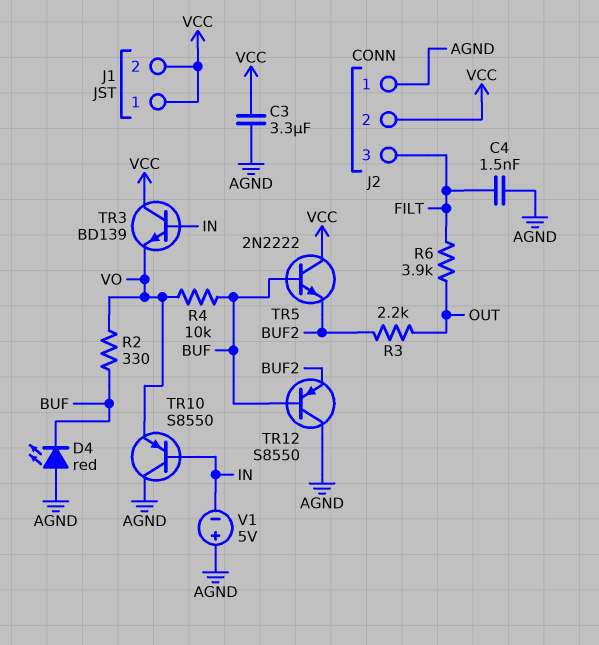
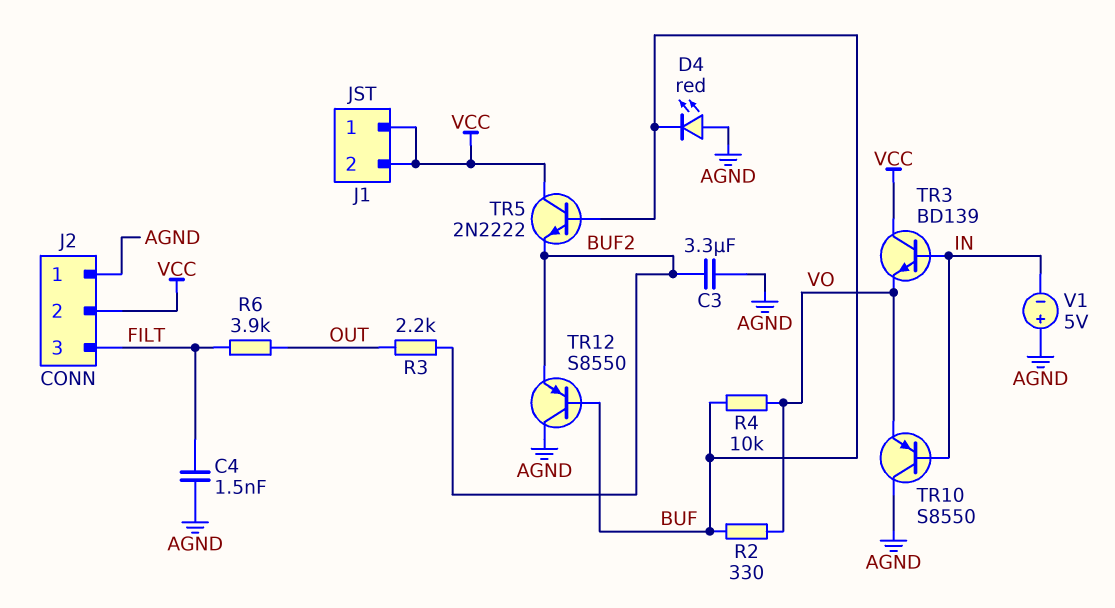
C3: 3.3uF (AGND, VCC) -> 3.3uF (AGND, BUF2)

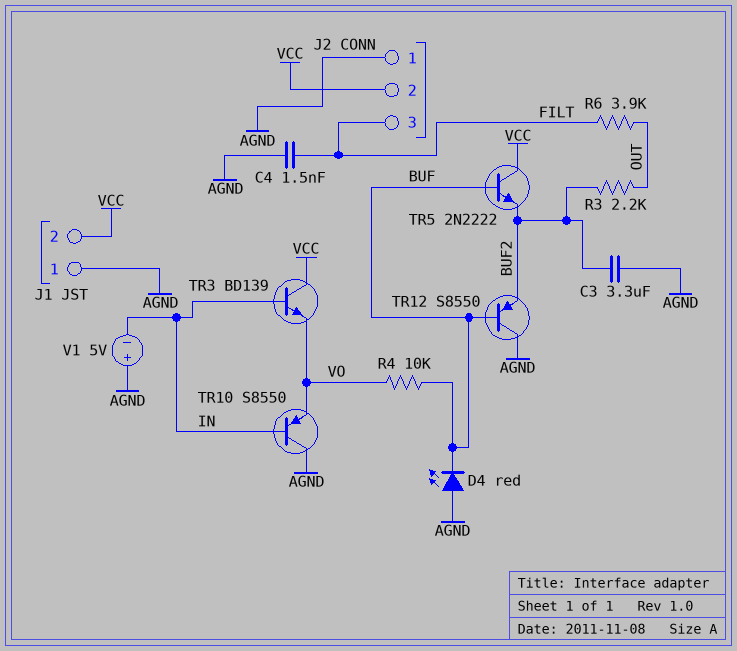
J1 pin 1: VCC -> AGND
R2: 330 (BUF, VO) -> none

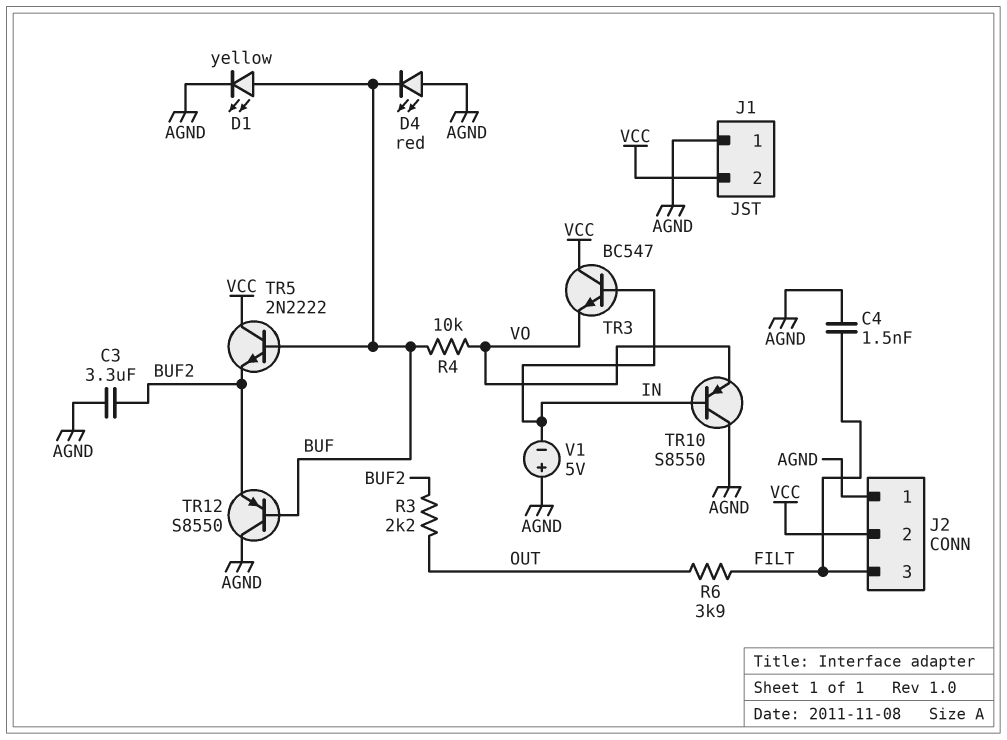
D1: none -> LED yellow (A BUF, K AGND)
TR3: NPN BD139 (B IN, C VCC, E VO) -> NPN BC547 (B IN, C VCC, E VO)

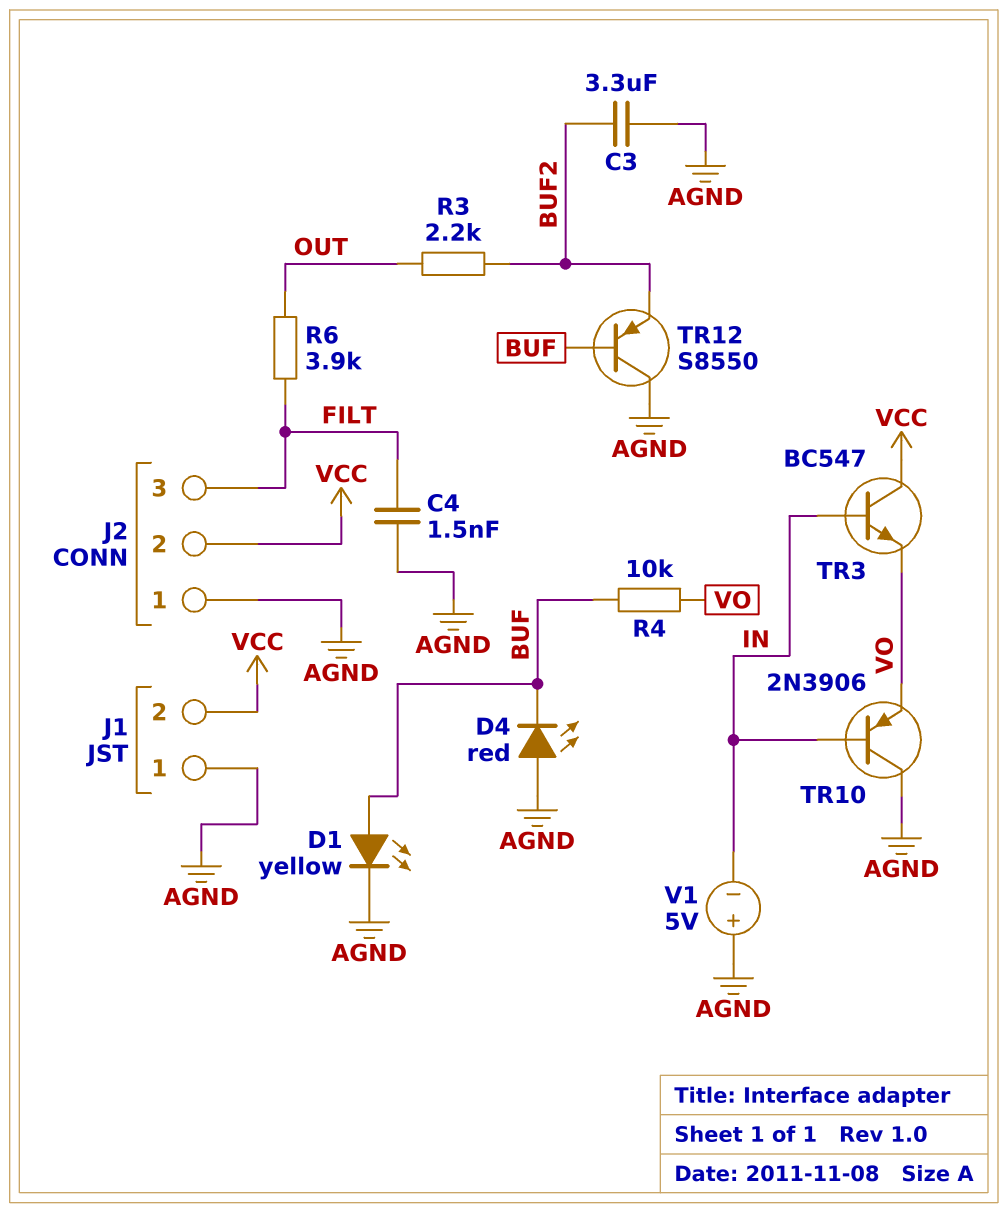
TR5: NPN 2N2222 (B BUF, C VCC, E BUF2) -> none
TR10: PNP S8550 (B IN, C AGND, E VO) -> PNP 2N3906 (B IN, C AGND, E VO)

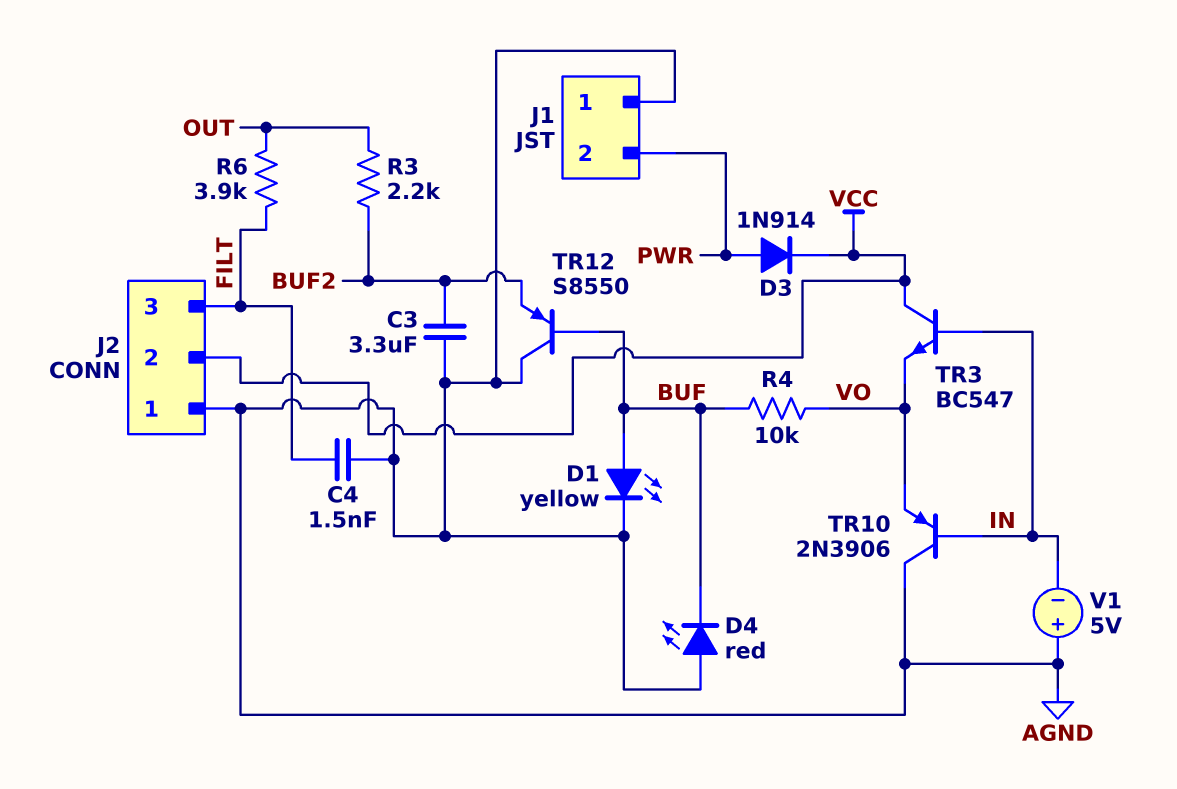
D3: none -> diode 1N914 (A PWR, K VCC)
J1 pin 2: VCC -> PWR

